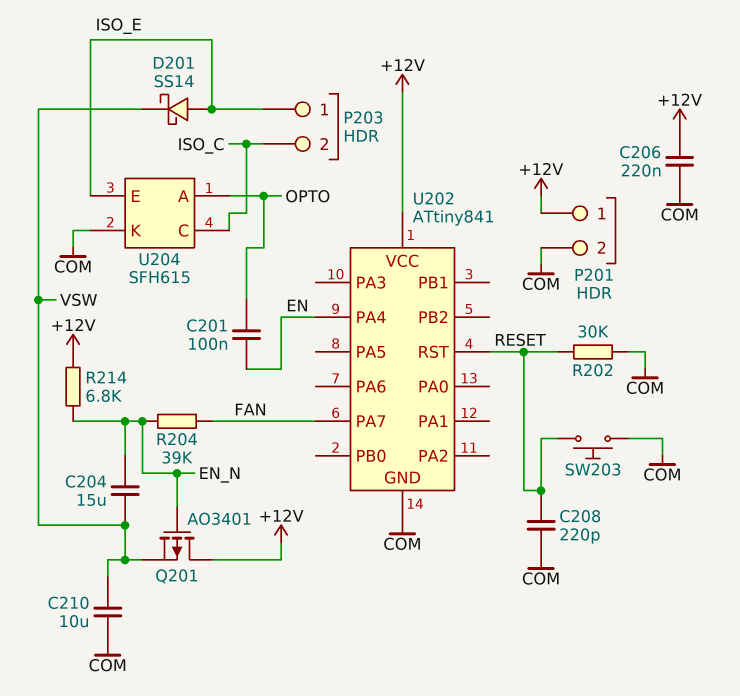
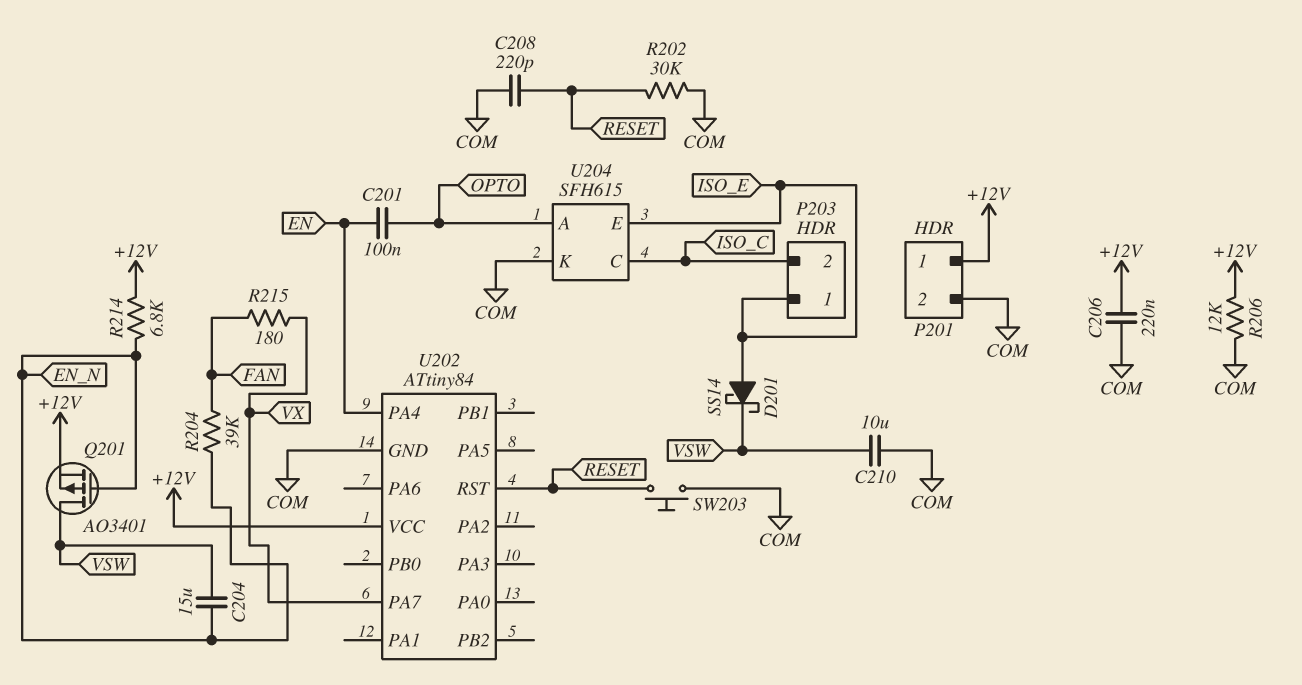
Q201: PMOS AO3401 (G EN_N, D +12V, S VSW) -> PMOS AO3401 (G EN_N, D VSW, S +12V)
R206: none -> 12k (+12V, COM)
R215: none -> 180 (FAN, VX)
U202: ATtiny841 -> ATtiny84
U202 pin PA7: FAN -> VX

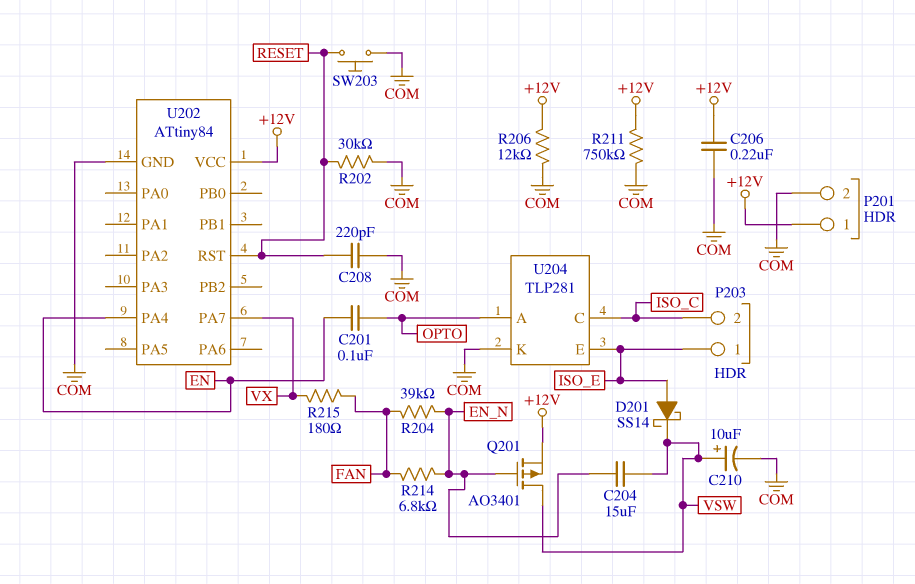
C210: 10uF (COM, VSW) -> 10uF (plus VSW, minus COM)
R211: none -> 750k (+12V, COM)
R214: 6.8k (+12V, EN_N) -> 6.8k (EN_N, FAN)
U204: SFH615 -> TLP281

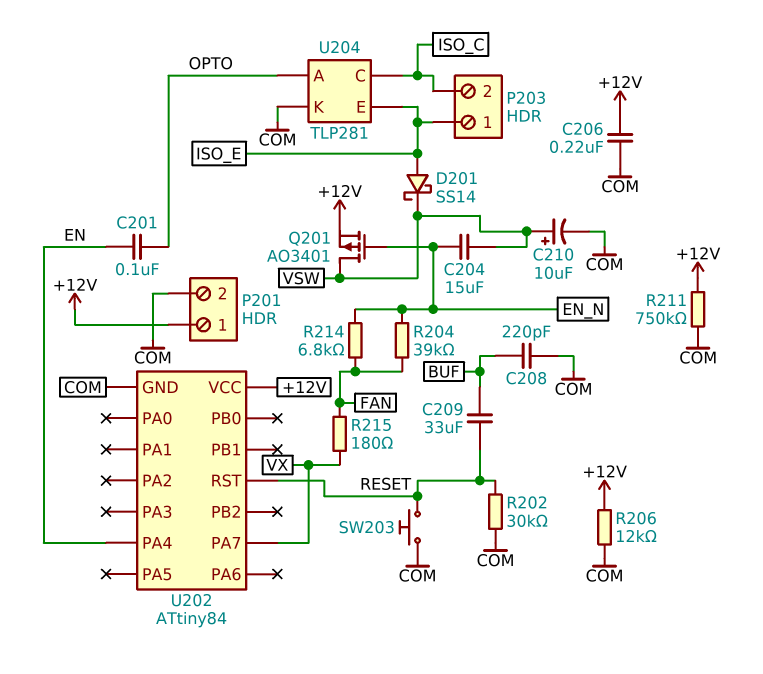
C208: 220pF (COM, RESET) -> 220pF (BUF, COM)
C209: none -> 33uF (BUF, RESET)

